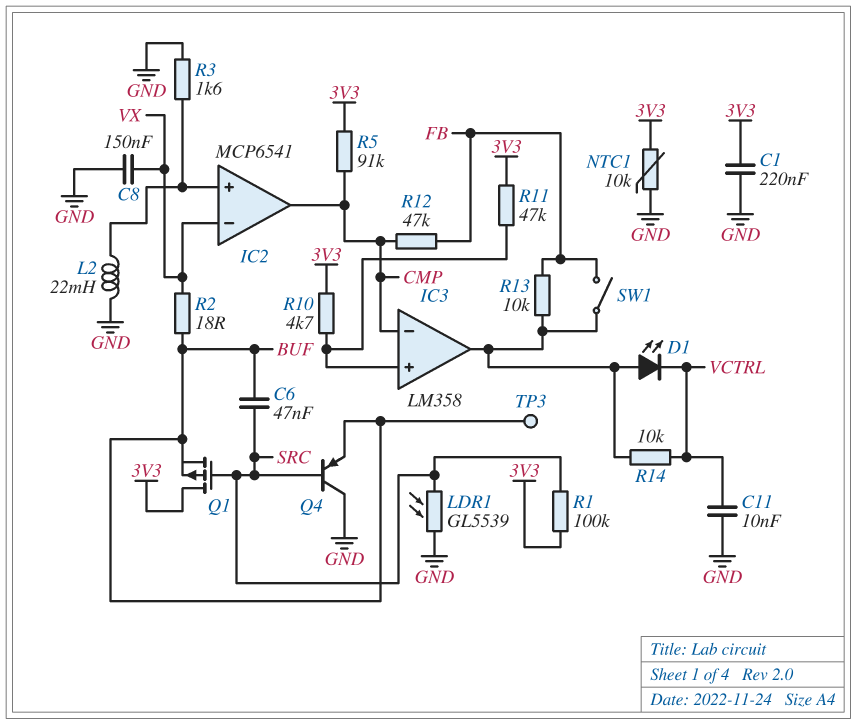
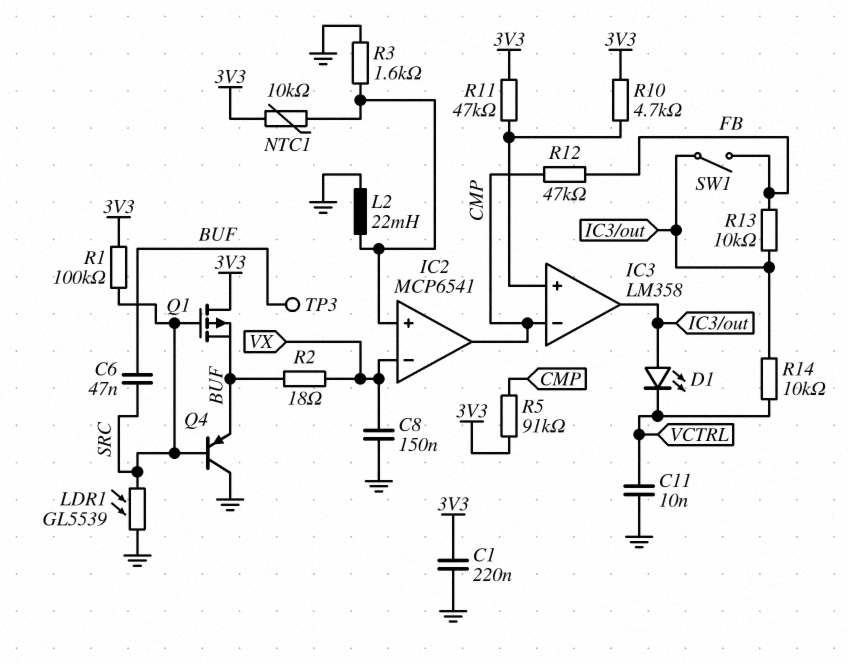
NTC1: 10k (3V3, GND) -> 10k (3V3, IC2/in+)

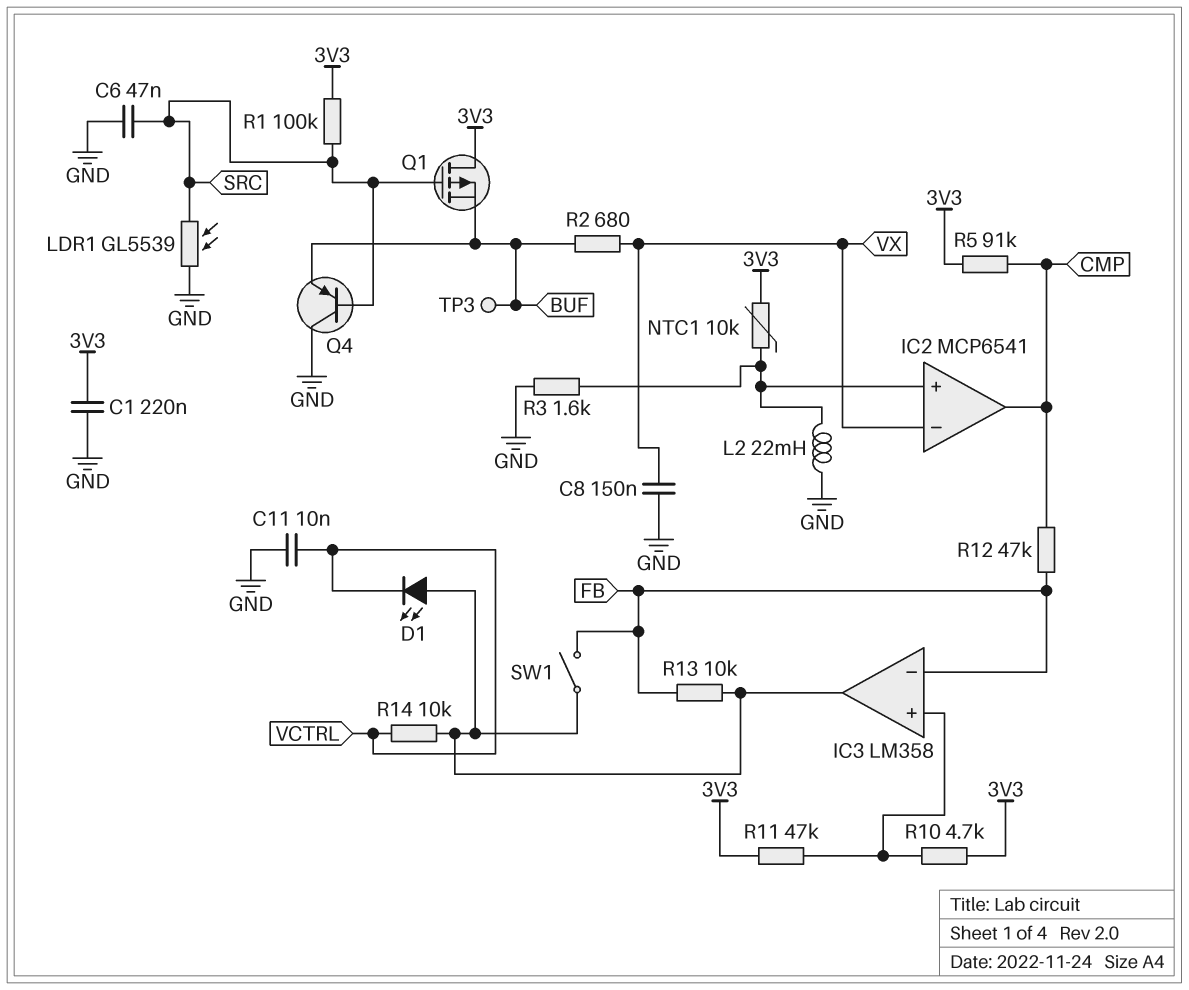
C6: 47nF (BUF, SRC) -> 47nF (GND, SRC)
IC3 pin in-: CMP -> FB
R2: 18 (BUF, VX) -> 680 (BUF, VX)

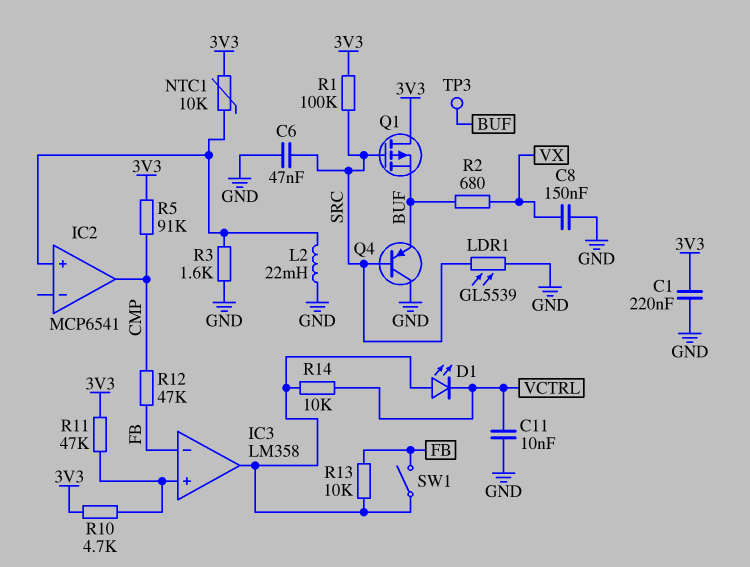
IC2 pin in-: VX -> none

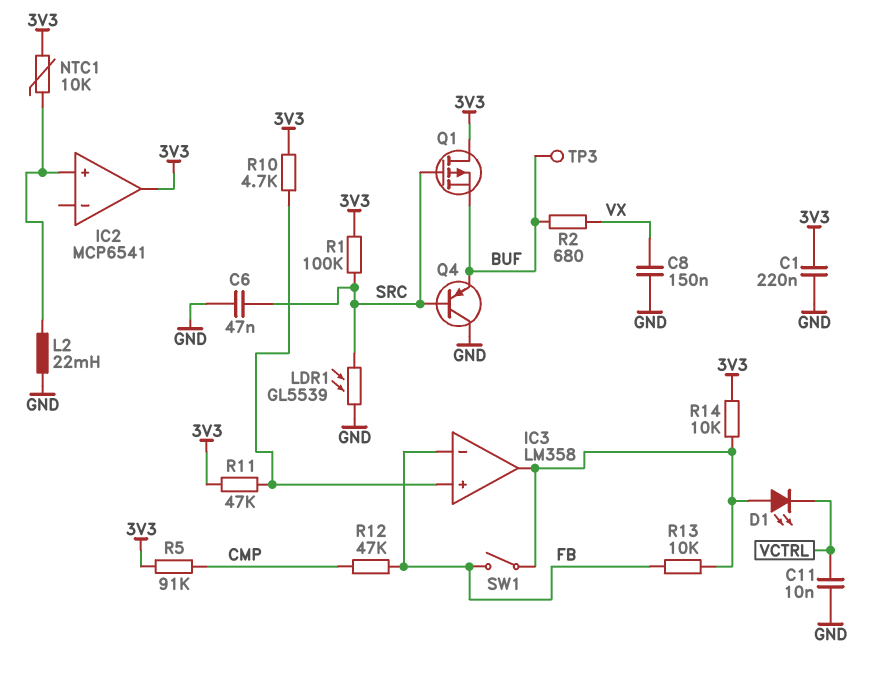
IC2 pin out: CMP -> 3V3
R3: 1.6k (GND, IC2/in+) -> none
R14: 10k (IC3/out, VCTRL) -> 10k (3V3, IC3/out)

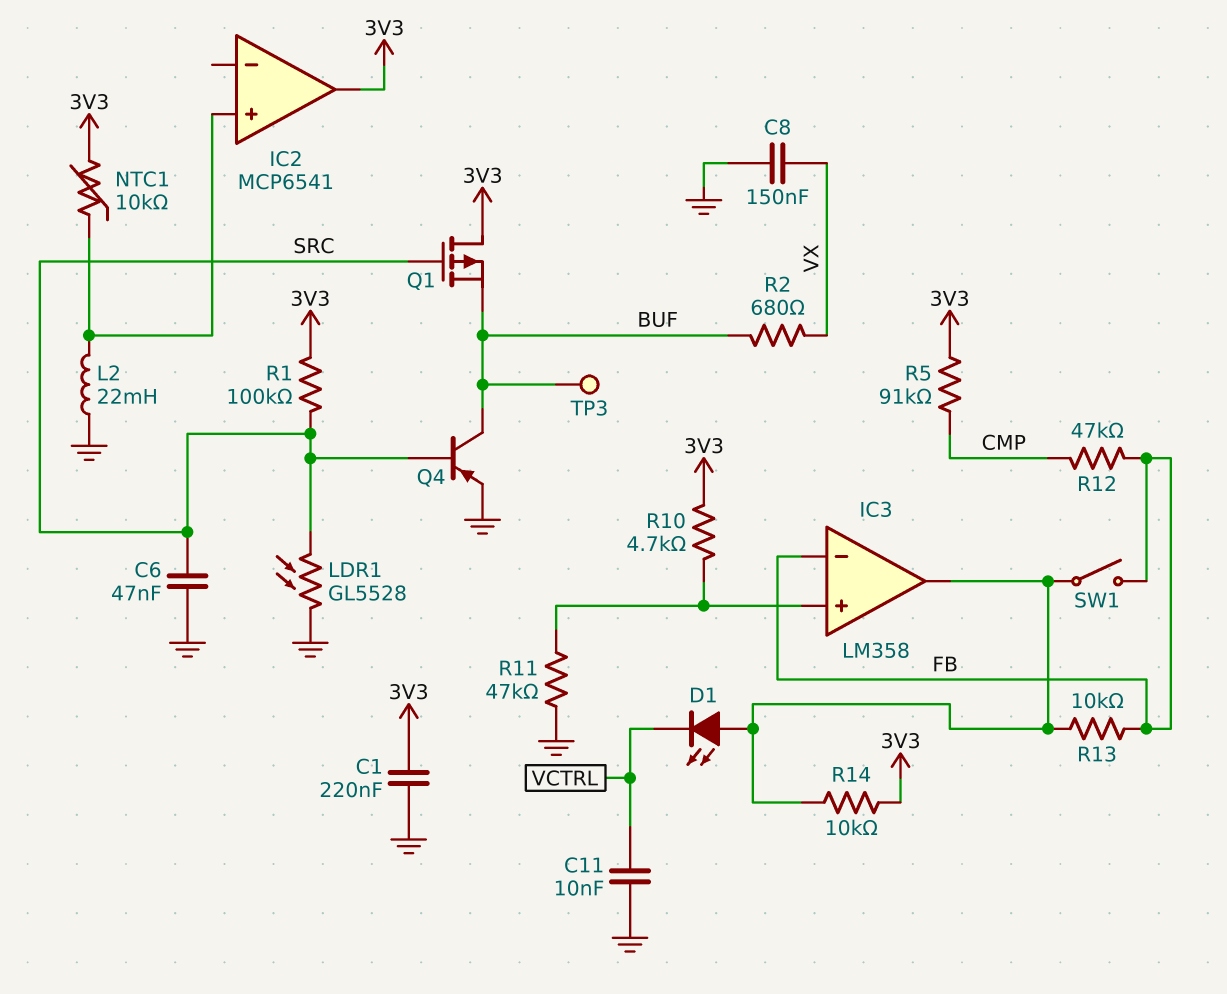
LDR1: GL5539 (GND, SRC) -> GL5528 (GND, SRC)
Q4: PNP (B SRC, C GND, E BUF) -> PNP (B SRC, C BUF, E GND)
R11: 47k (3V3, IC3/in+) -> 47k (GND, IC3/in+)

